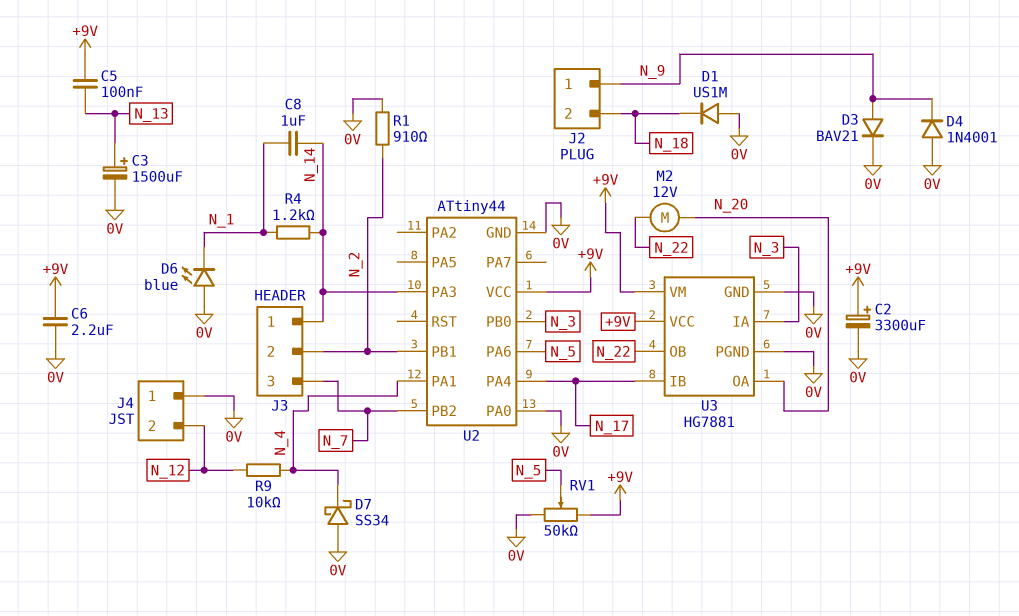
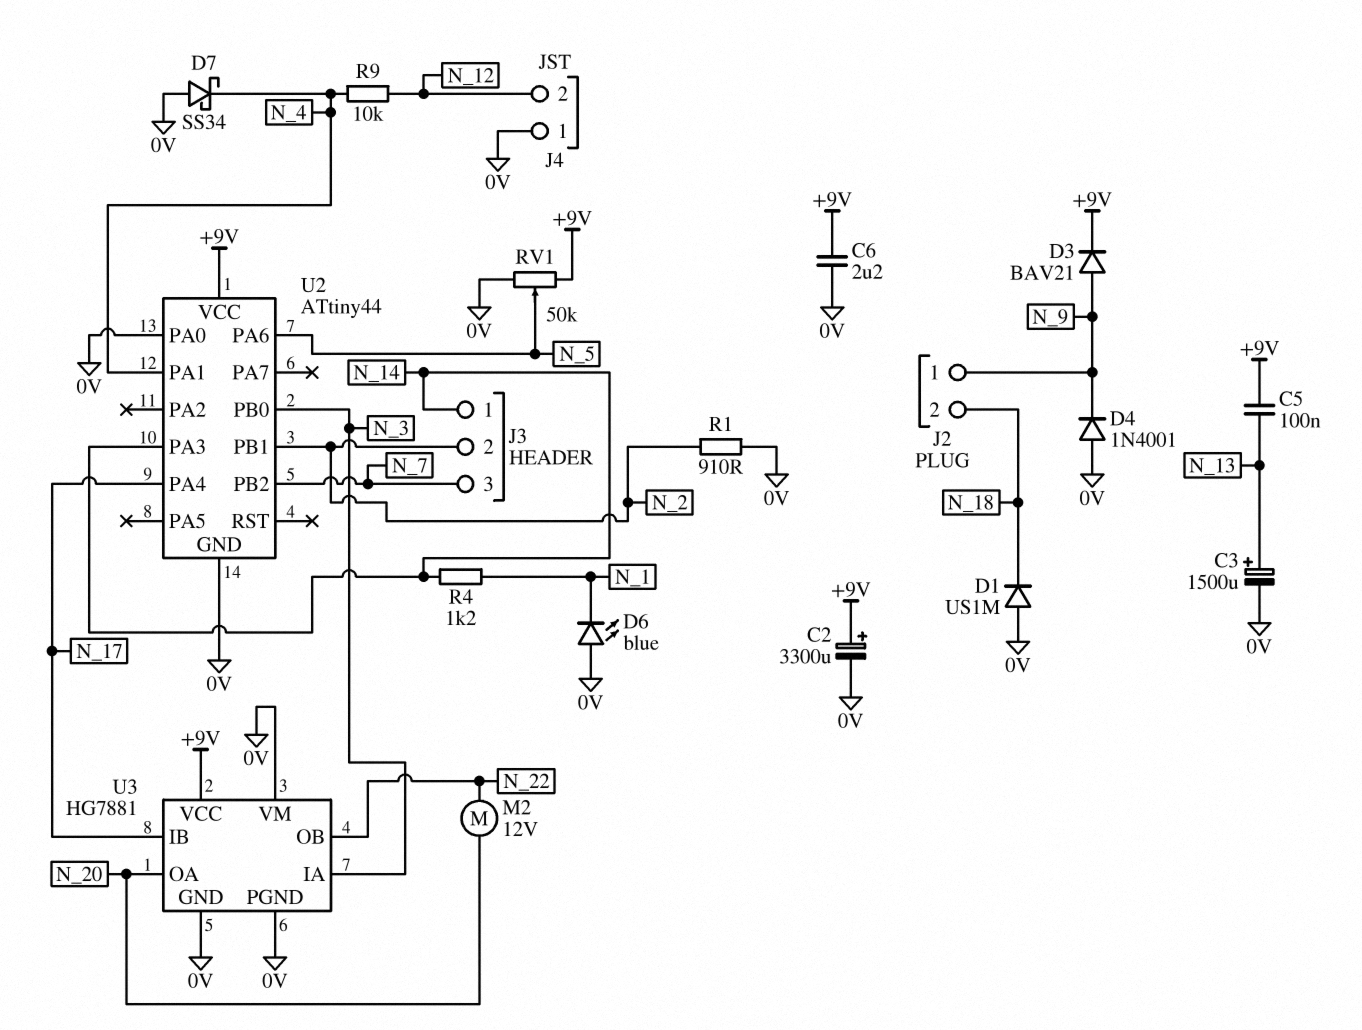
C8: 1uF (N_1, N_14) -> none
D3: diode BAV21 (A N_9, K 0V) -> diode BAV21 (A N_9, K +9V)
U3 pin VM: +9V -> 0V

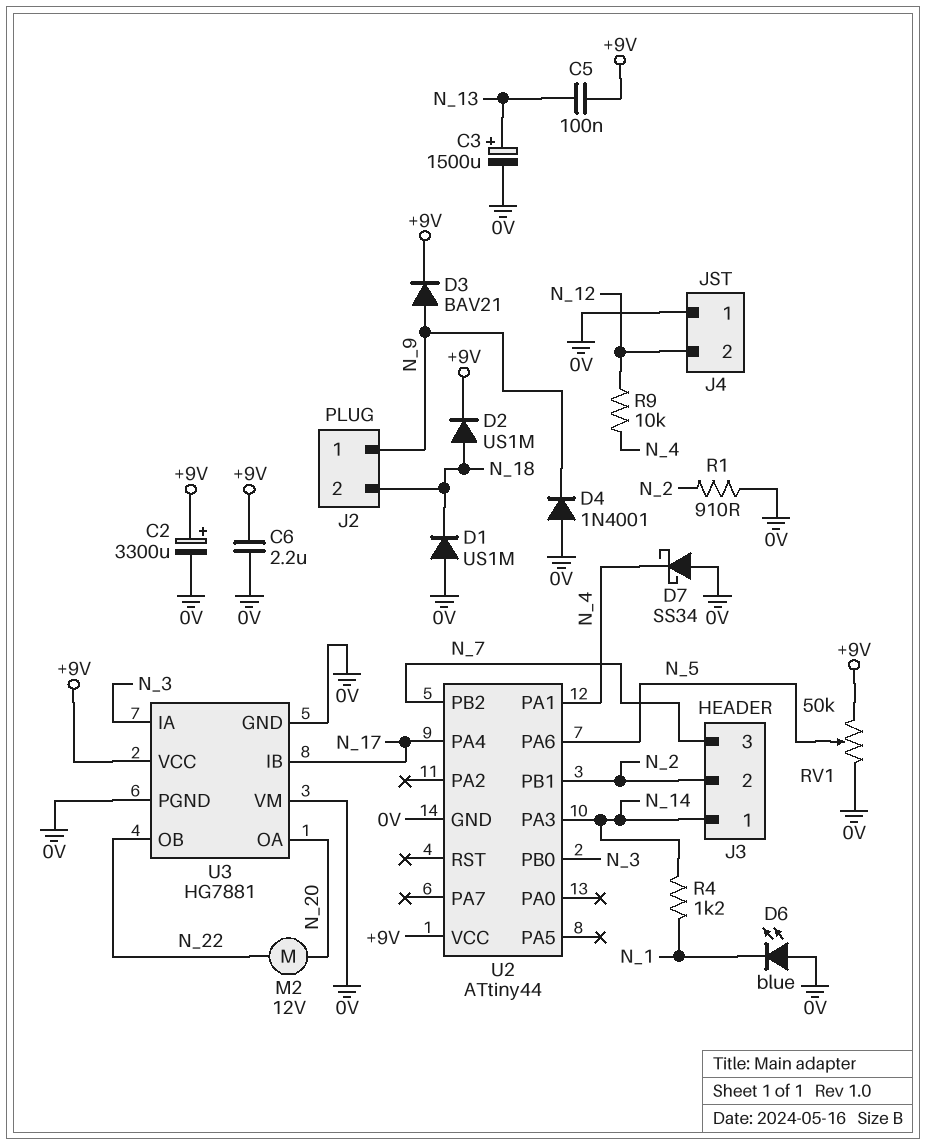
D2: none -> diode US1M (A N_18, K +9V)
U2 pin PA0: 0V -> none

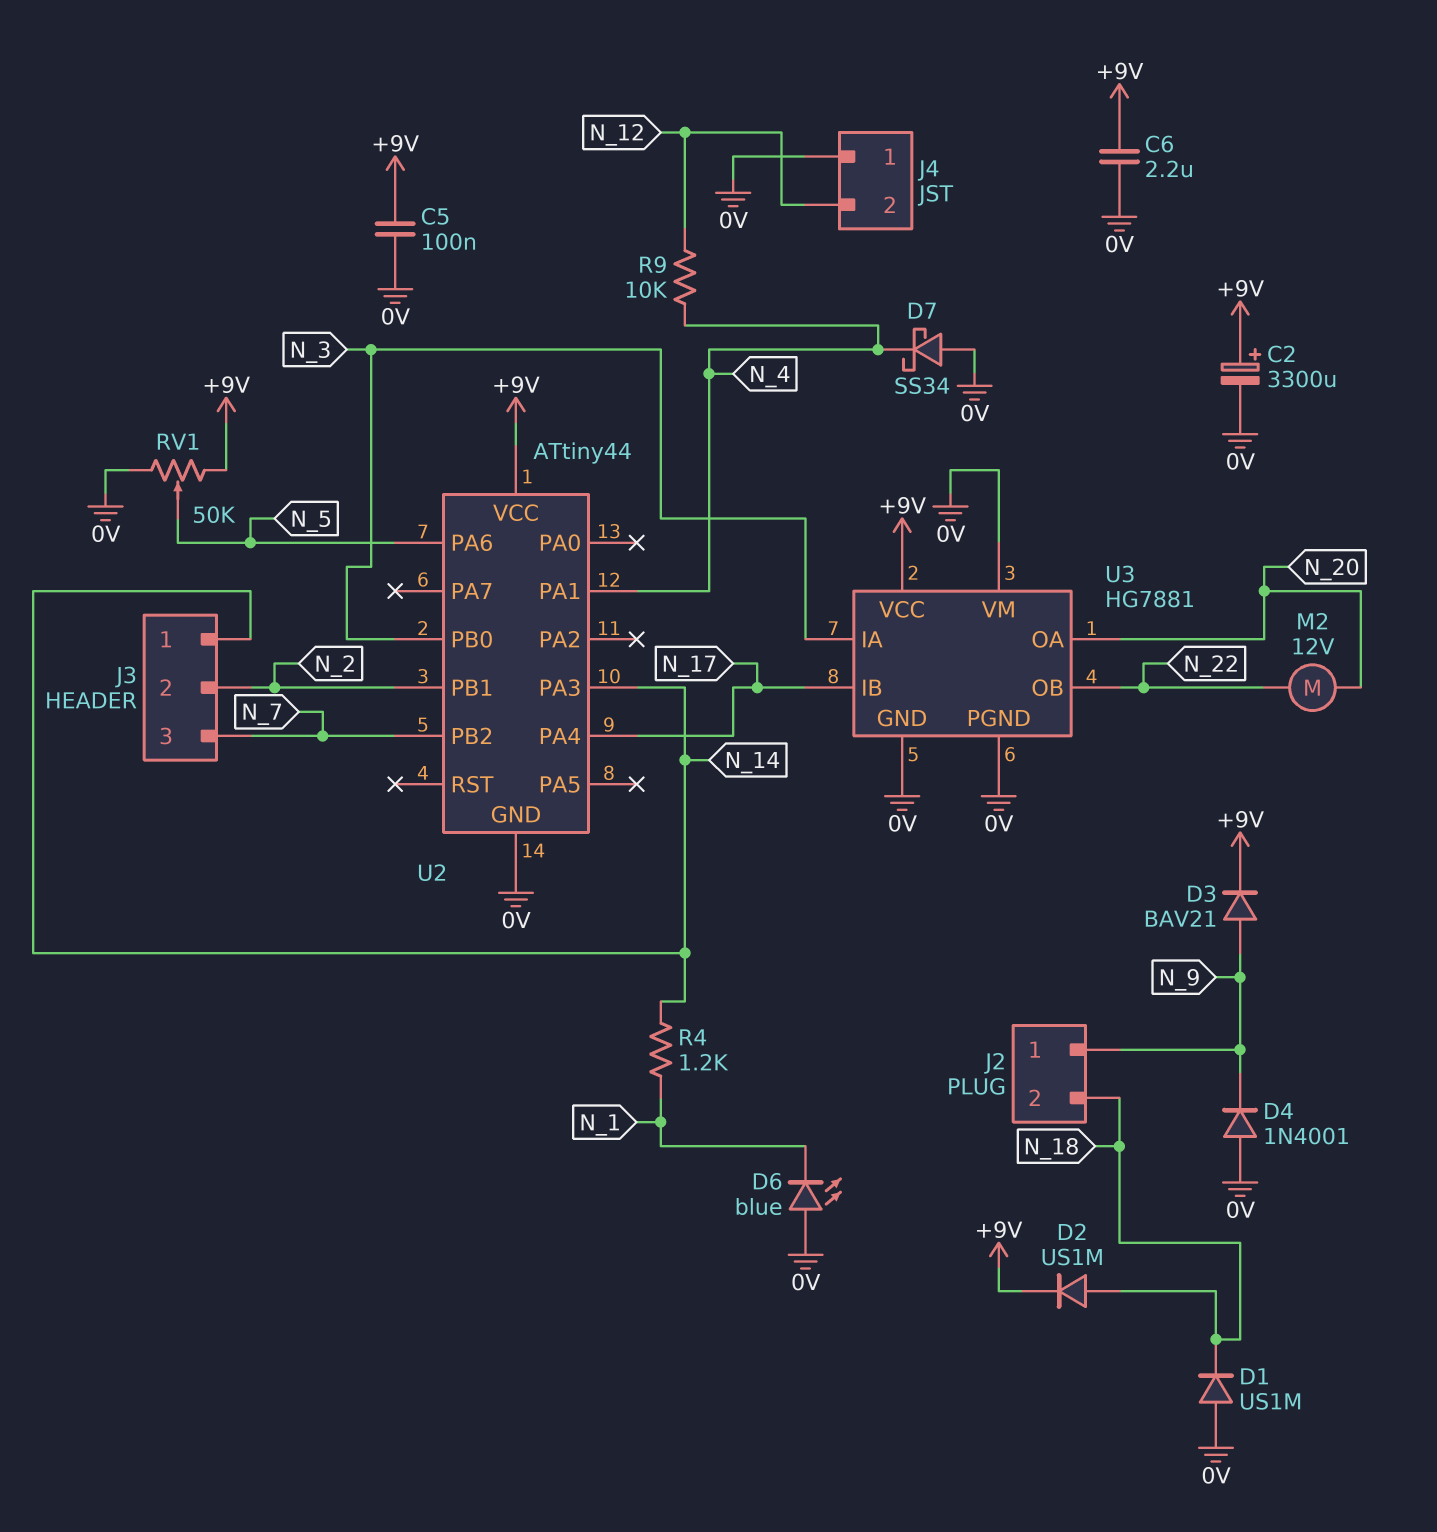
C3: 1500uF (plus N_13, minus 0V) -> none
C5: 100nF (+9V, N_13) -> 100nF (+9V, 0V)
R1: 910 (0V, N_2) -> none

